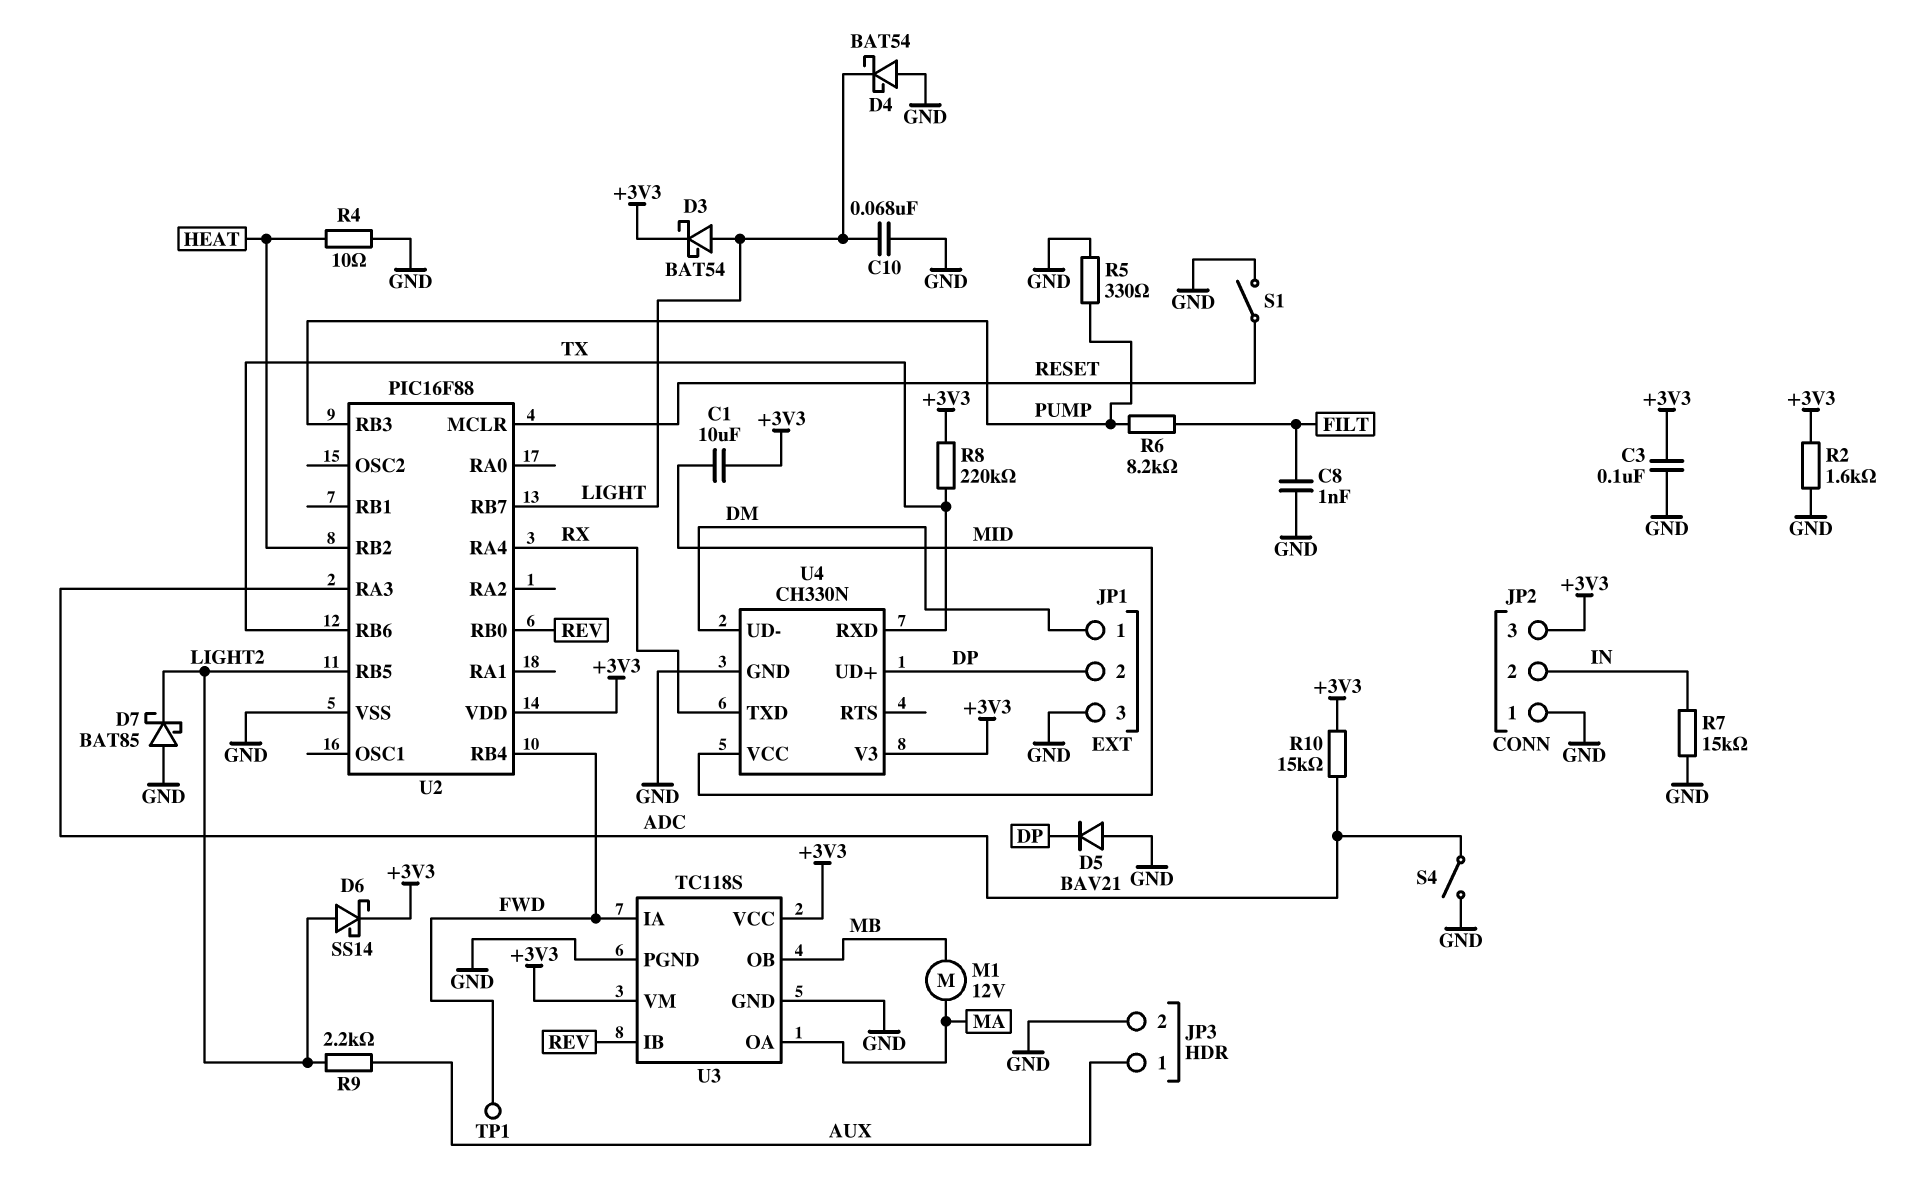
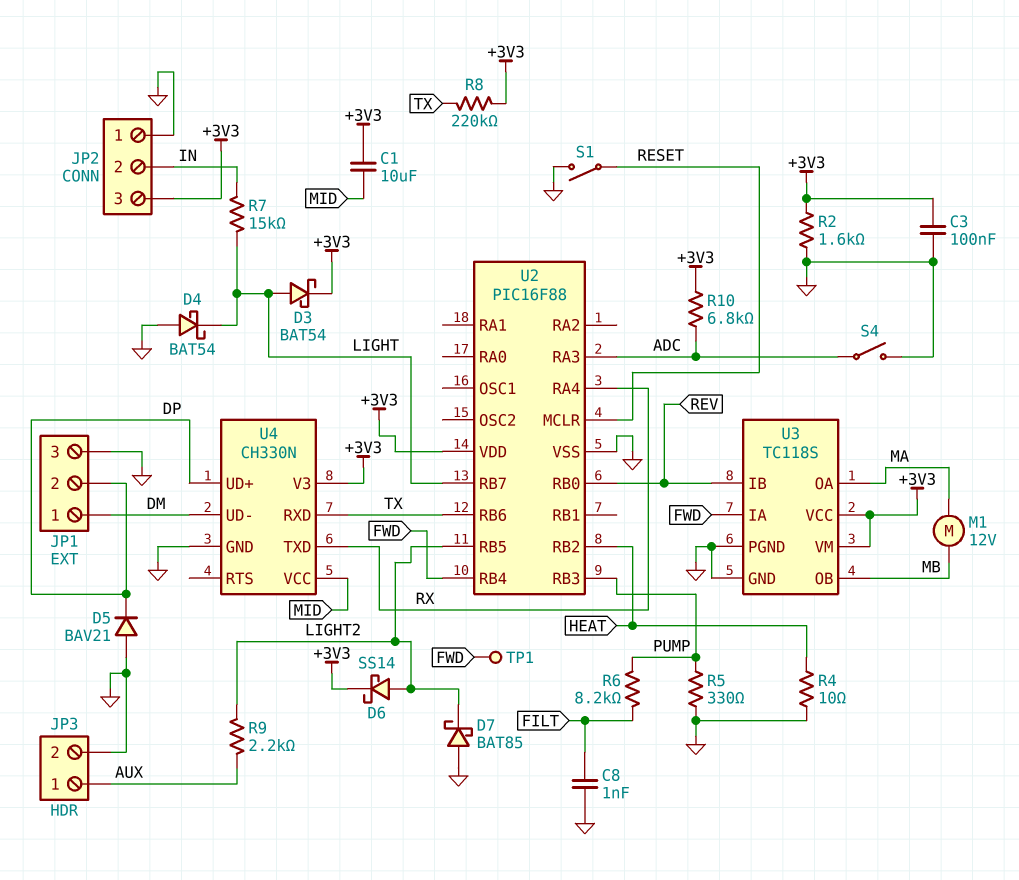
C10: 68nF (GND, LIGHT) -> none
R7: 15k (GND, IN) -> 15k (IN, LIGHT)
R10: 15k (+3V3, ADC) -> 6.8k (+3V3, ADC)

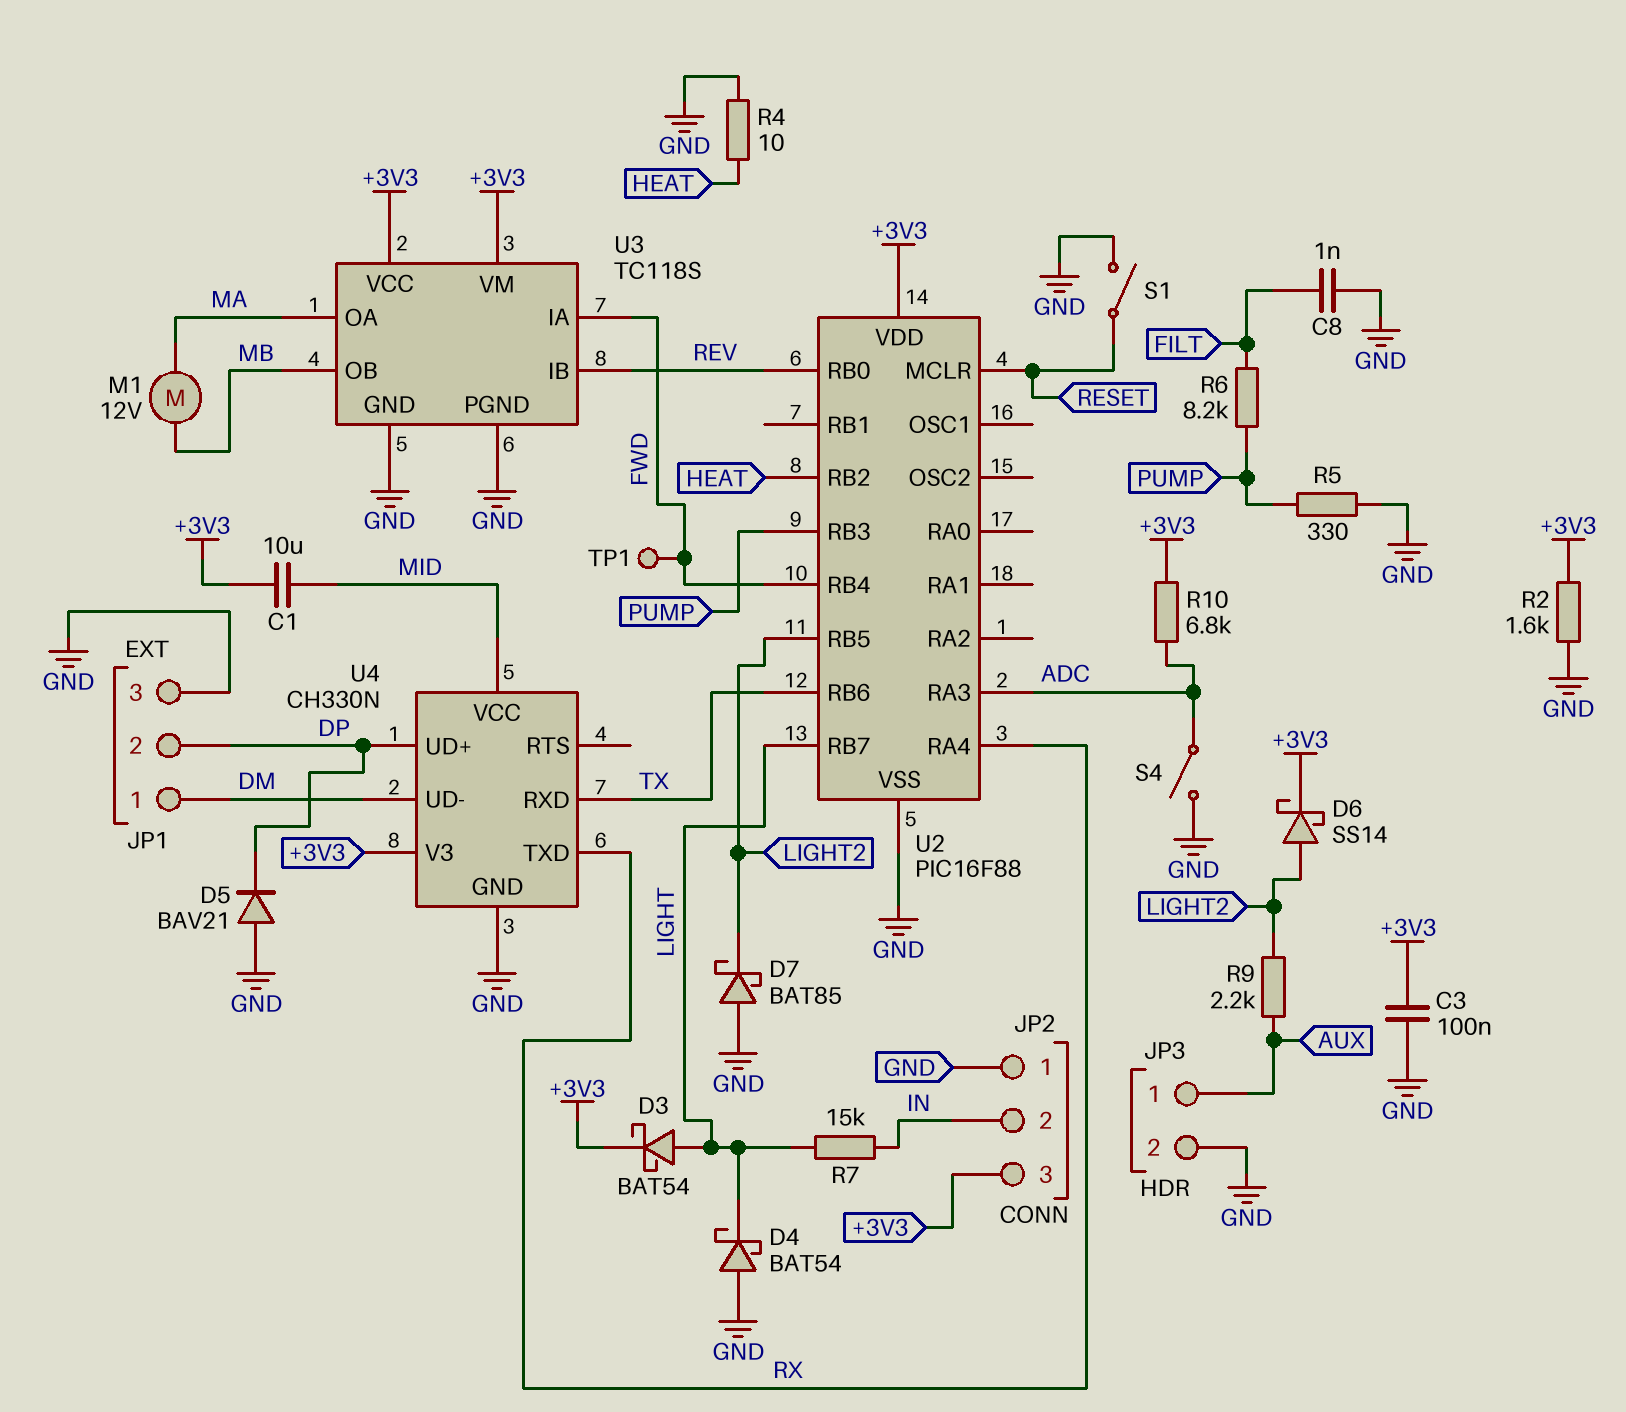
R8: 220k (+3V3, TX) -> none

